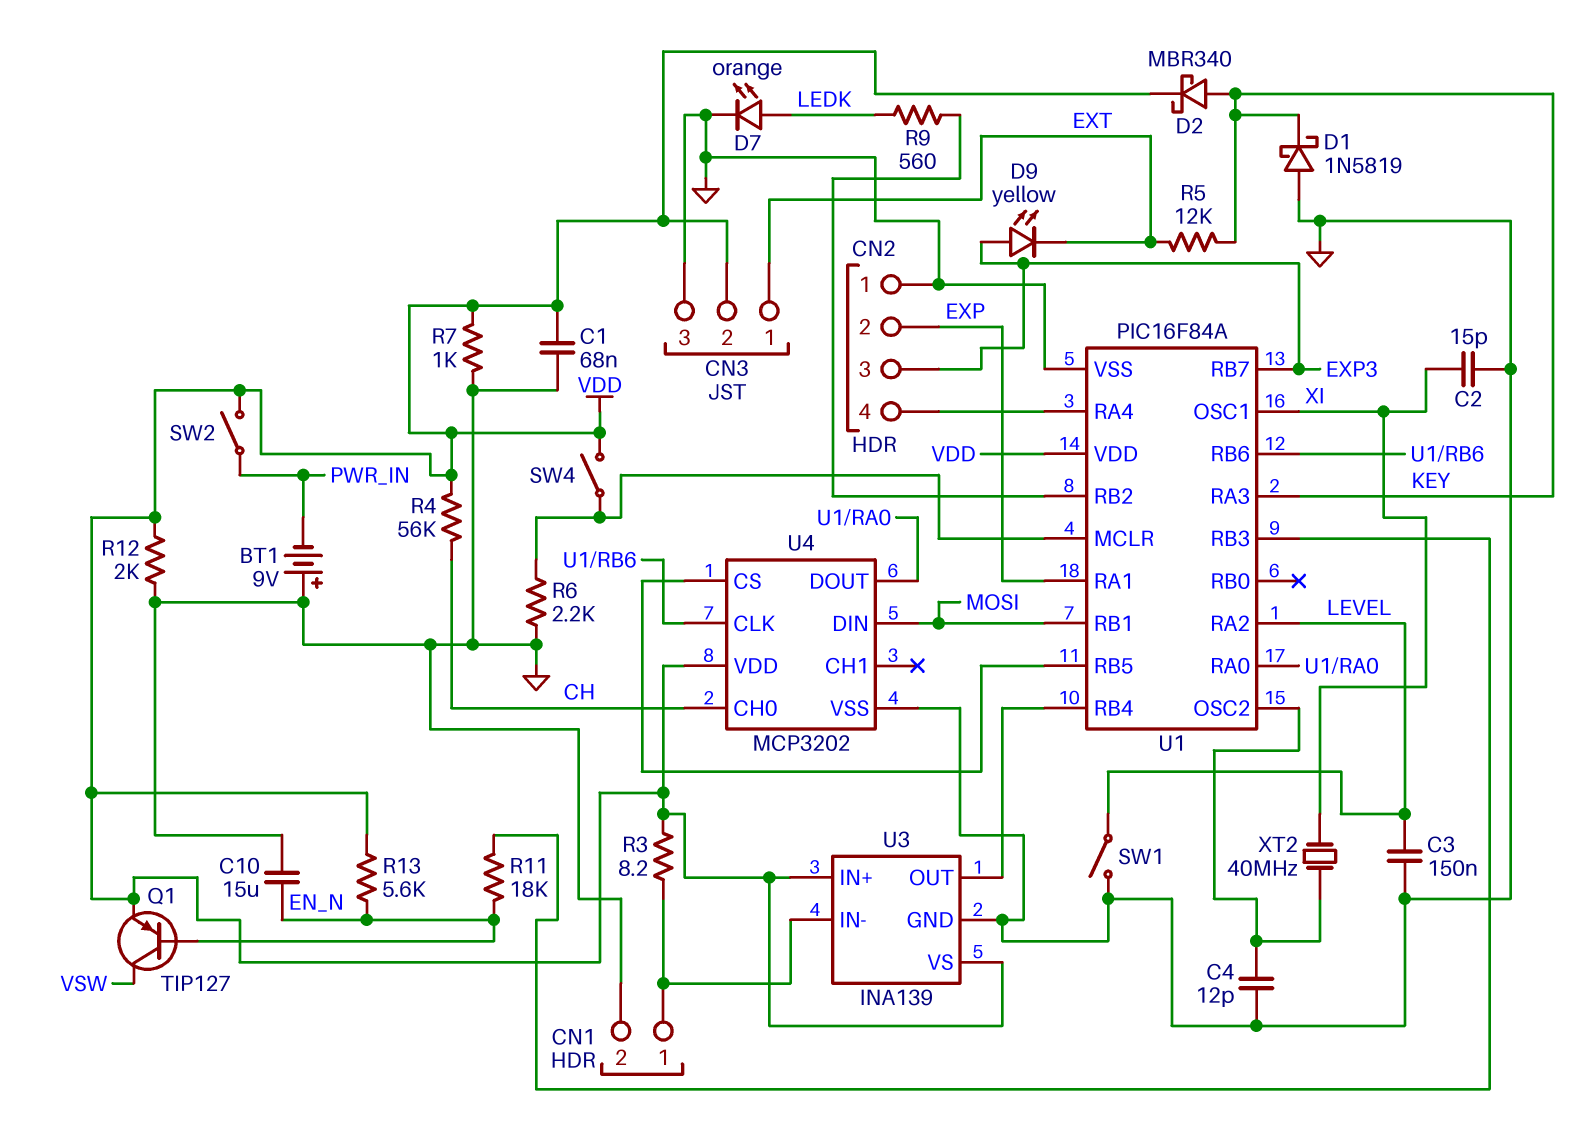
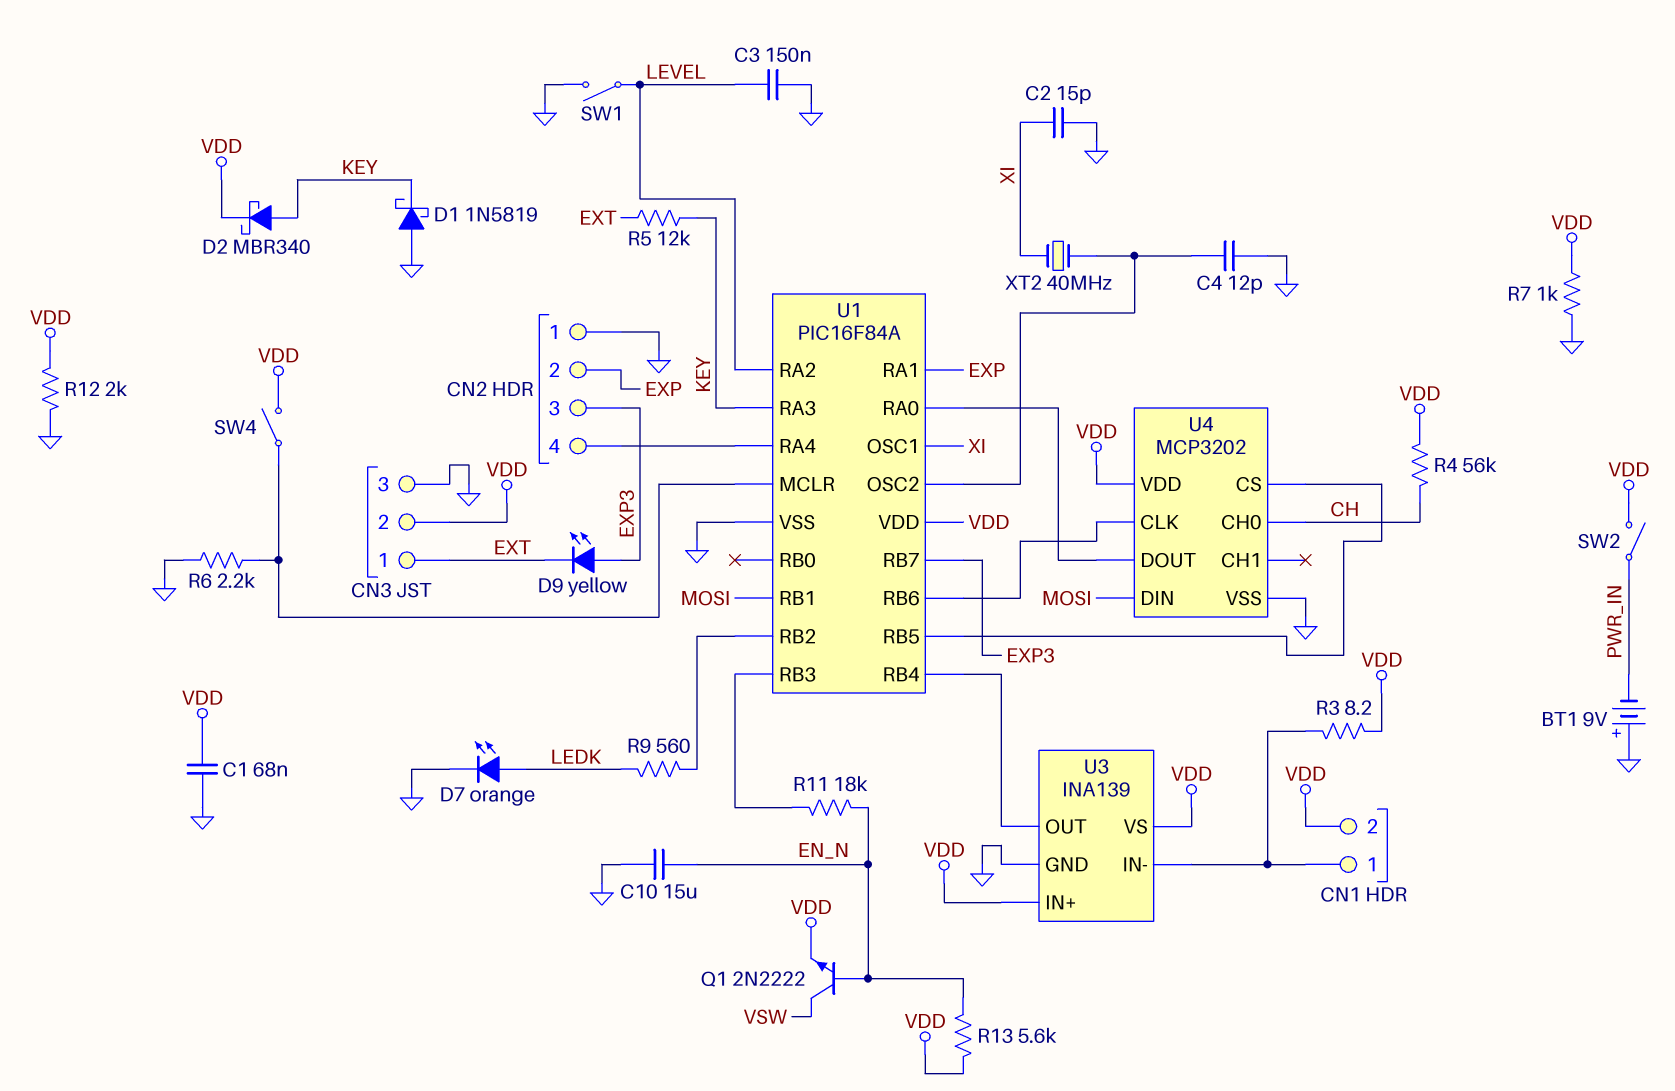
CN1 pin 2: GND -> VDD
Q1: PNP TIP127 (B EN_N, C VSW, E VDD) -> NPN 2N2222 (B EN_N, C VSW, E VDD)

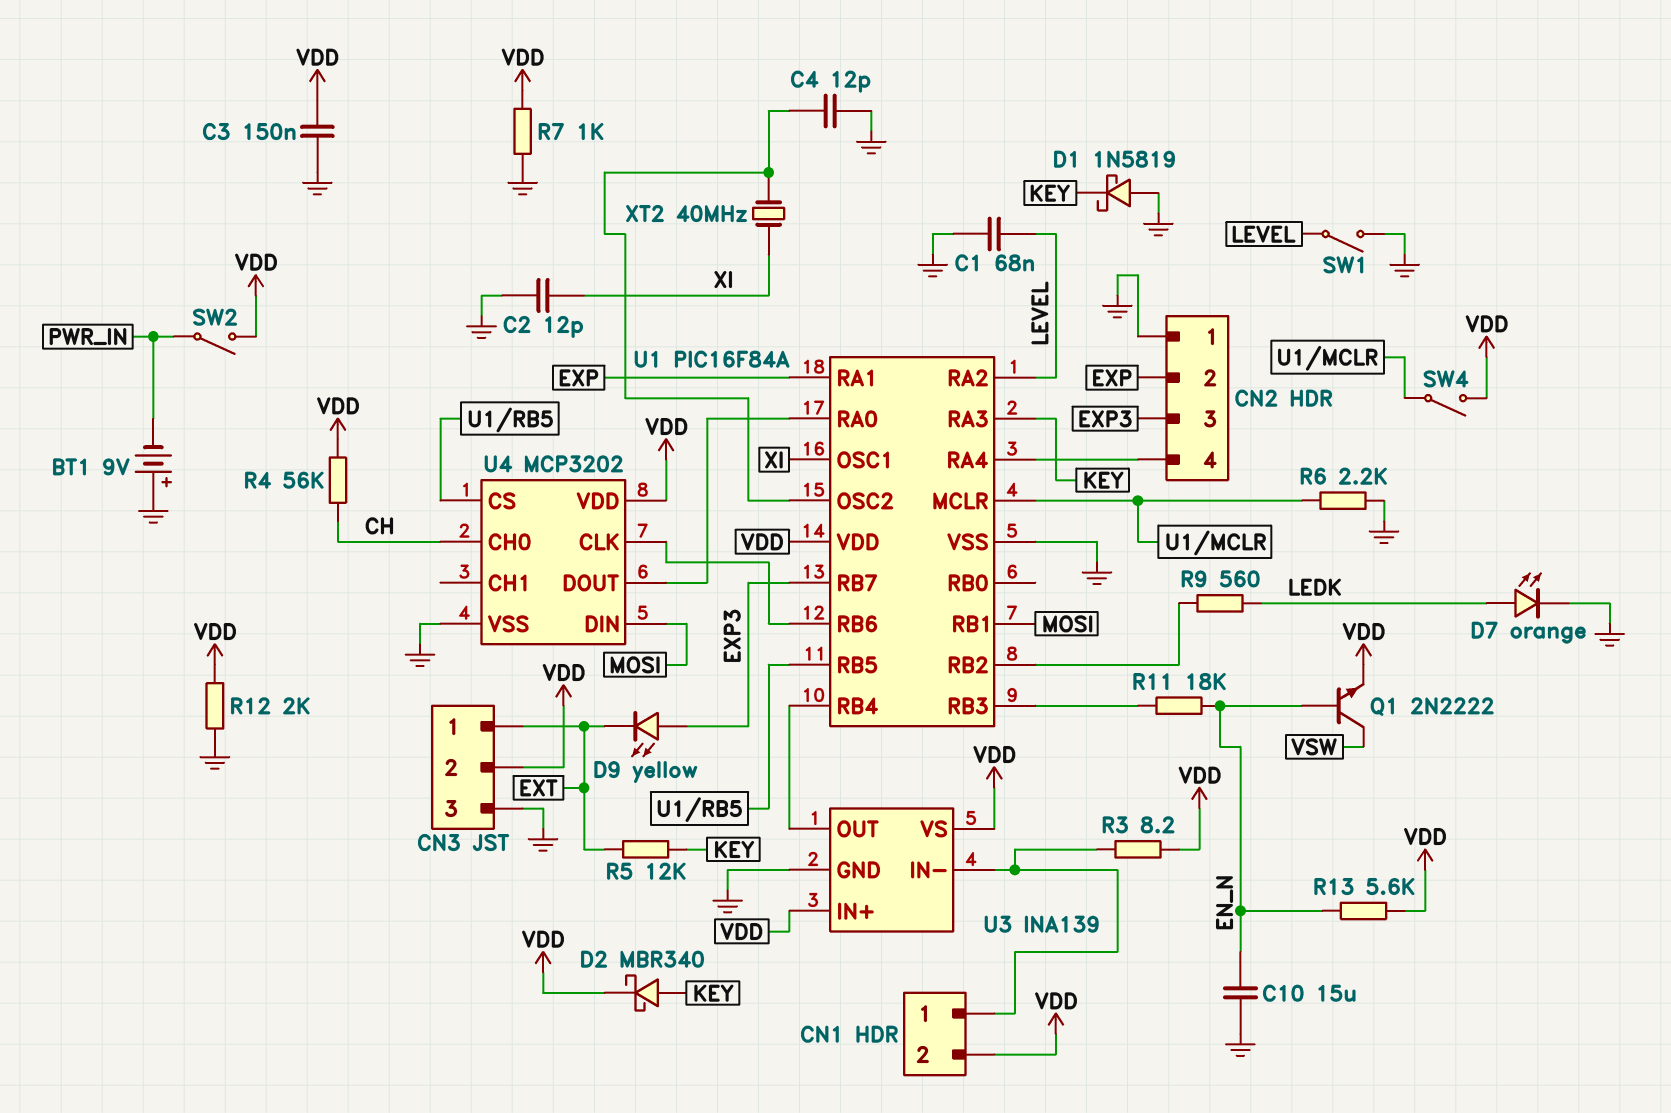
C1: 68nF (GND, VDD) -> 68nF (GND, LEVEL)
C2: 15pF (GND, XI) -> 12pF (GND, XI)
C3: 150nF (GND, LEVEL) -> 150nF (GND, VDD)

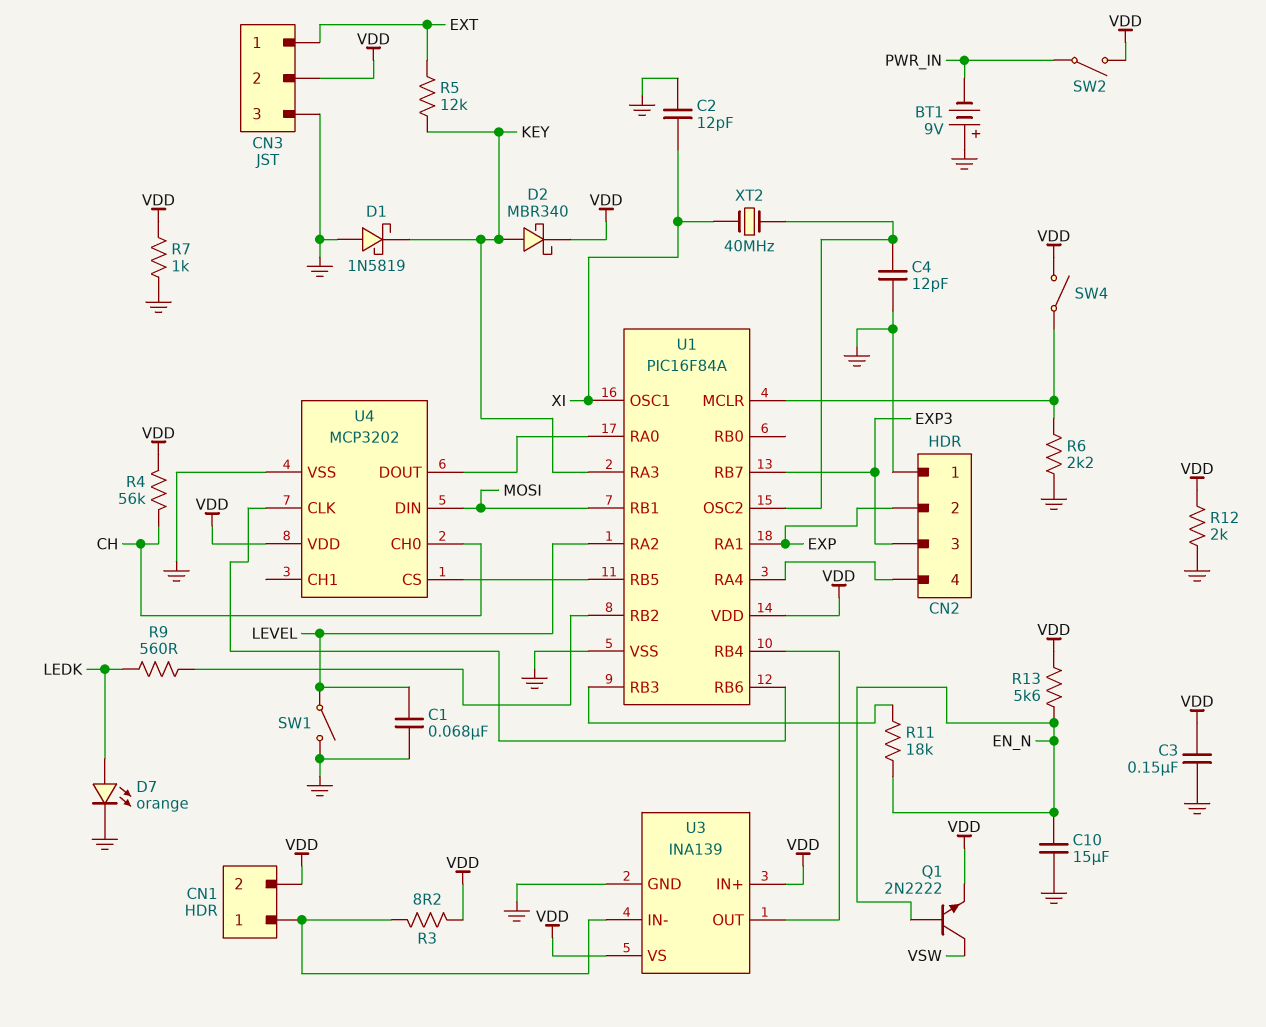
D9: LED yellow (A EXP3, K EXT) -> none

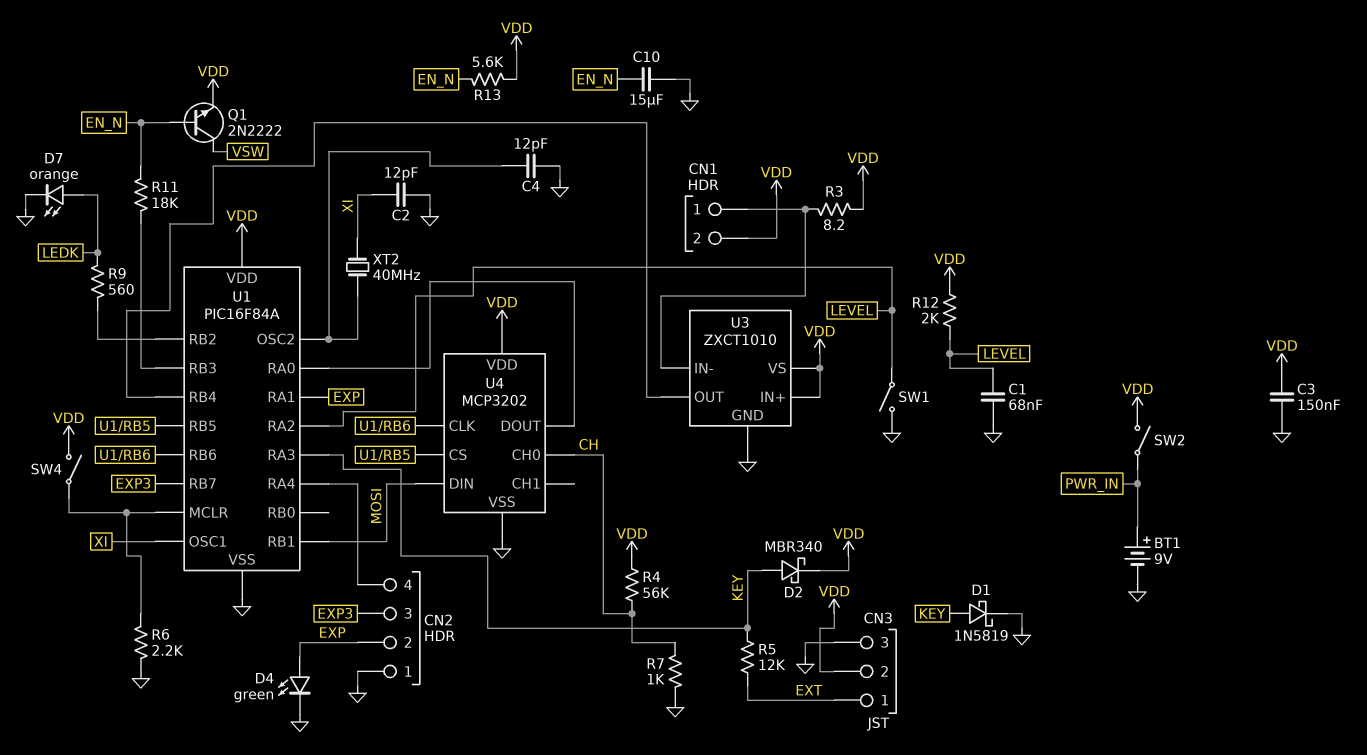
BT1: 9V (plus GND, minus PWR_IN) -> 9V (plus PWR_IN, minus GND)
D1: schottky 1N5819 (A GND, K KEY) -> schottky 1N5819 (A KEY, K GND)
D4: none -> LED green (A EXP, K GND)
R7: 1k (GND, VDD) -> 1k (CH, GND)
R12: 2k (GND, VDD) -> 2k (LEVEL, VDD)
U3: INA139 -> ZXCT1010

